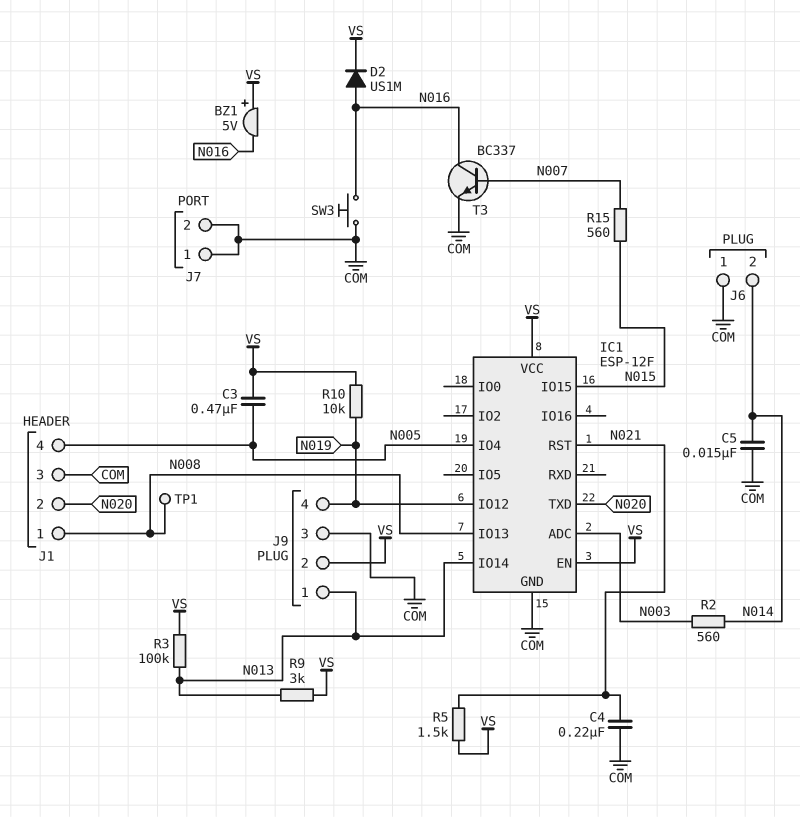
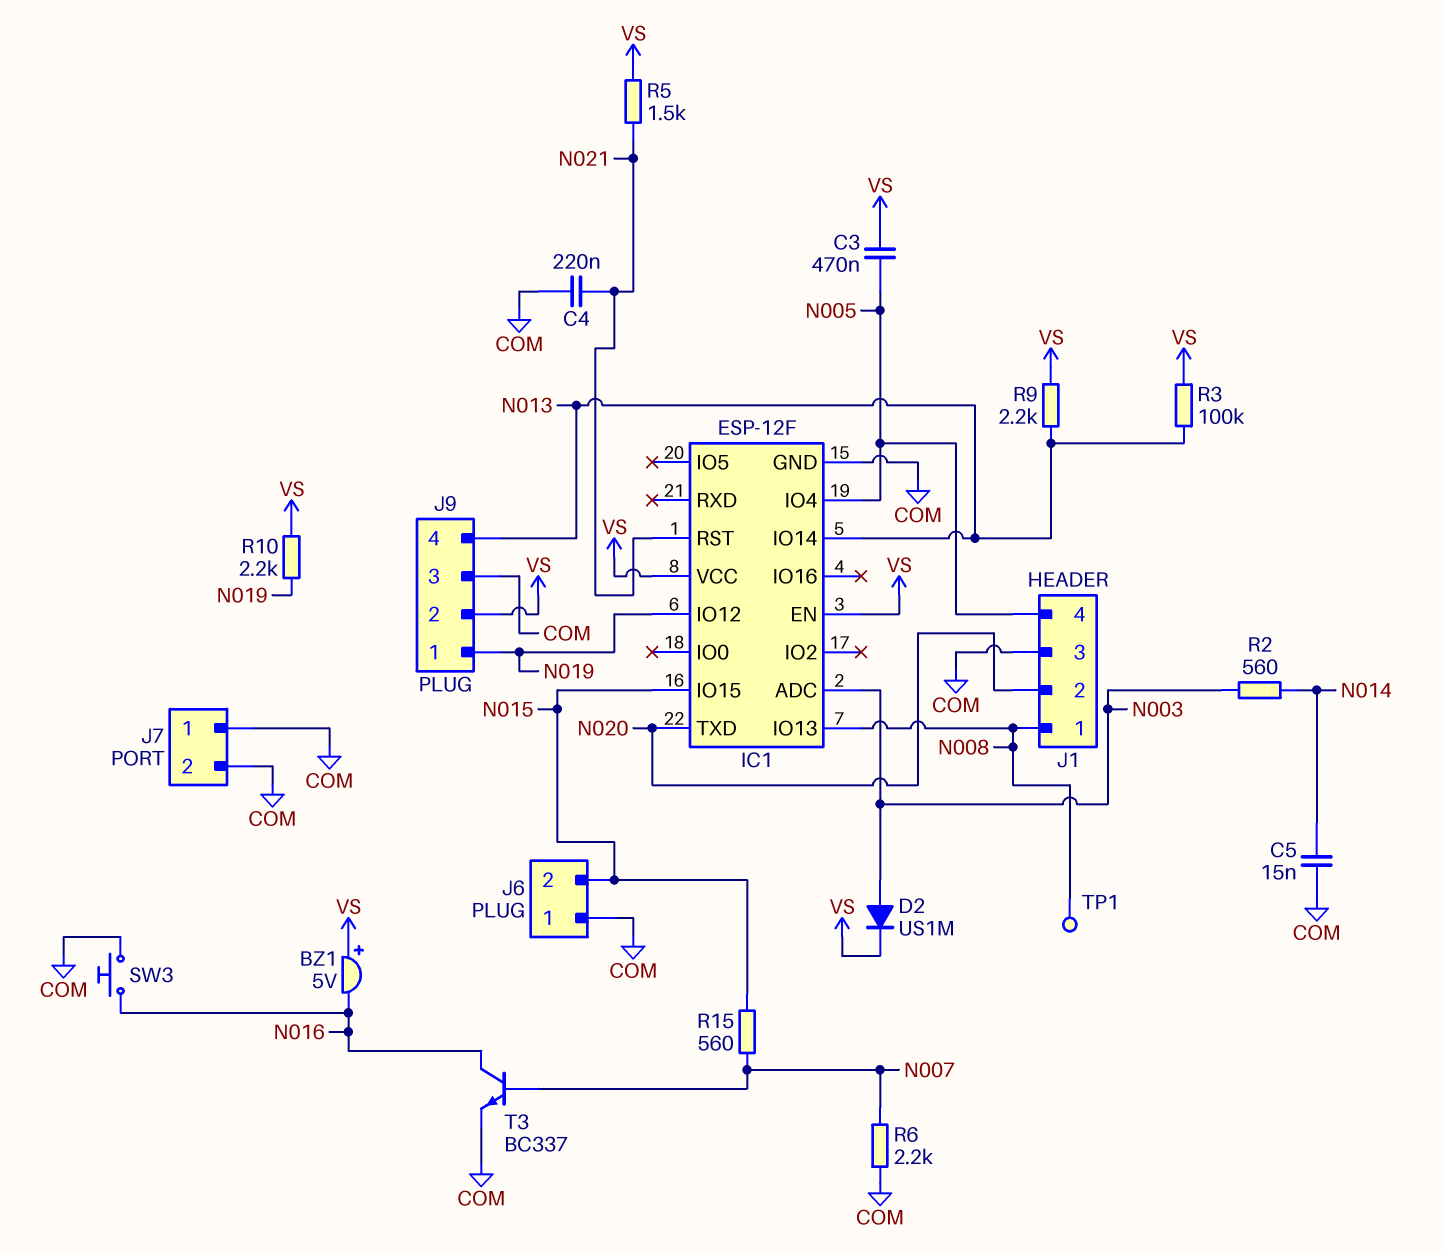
D2: diode US1M (A N016, K VS) -> diode US1M (A N003, K VS)
J6 pin 2: N014 -> N015
J9 pin 1: N013 -> N019
J9 pin 4: N019 -> N013
R6: none -> 2.2k (COM, N007)
R9: 3k (N013, VS) -> 2.2k (N013, VS)
R10: 10k (N019, VS) -> 2.2k (N019, VS)

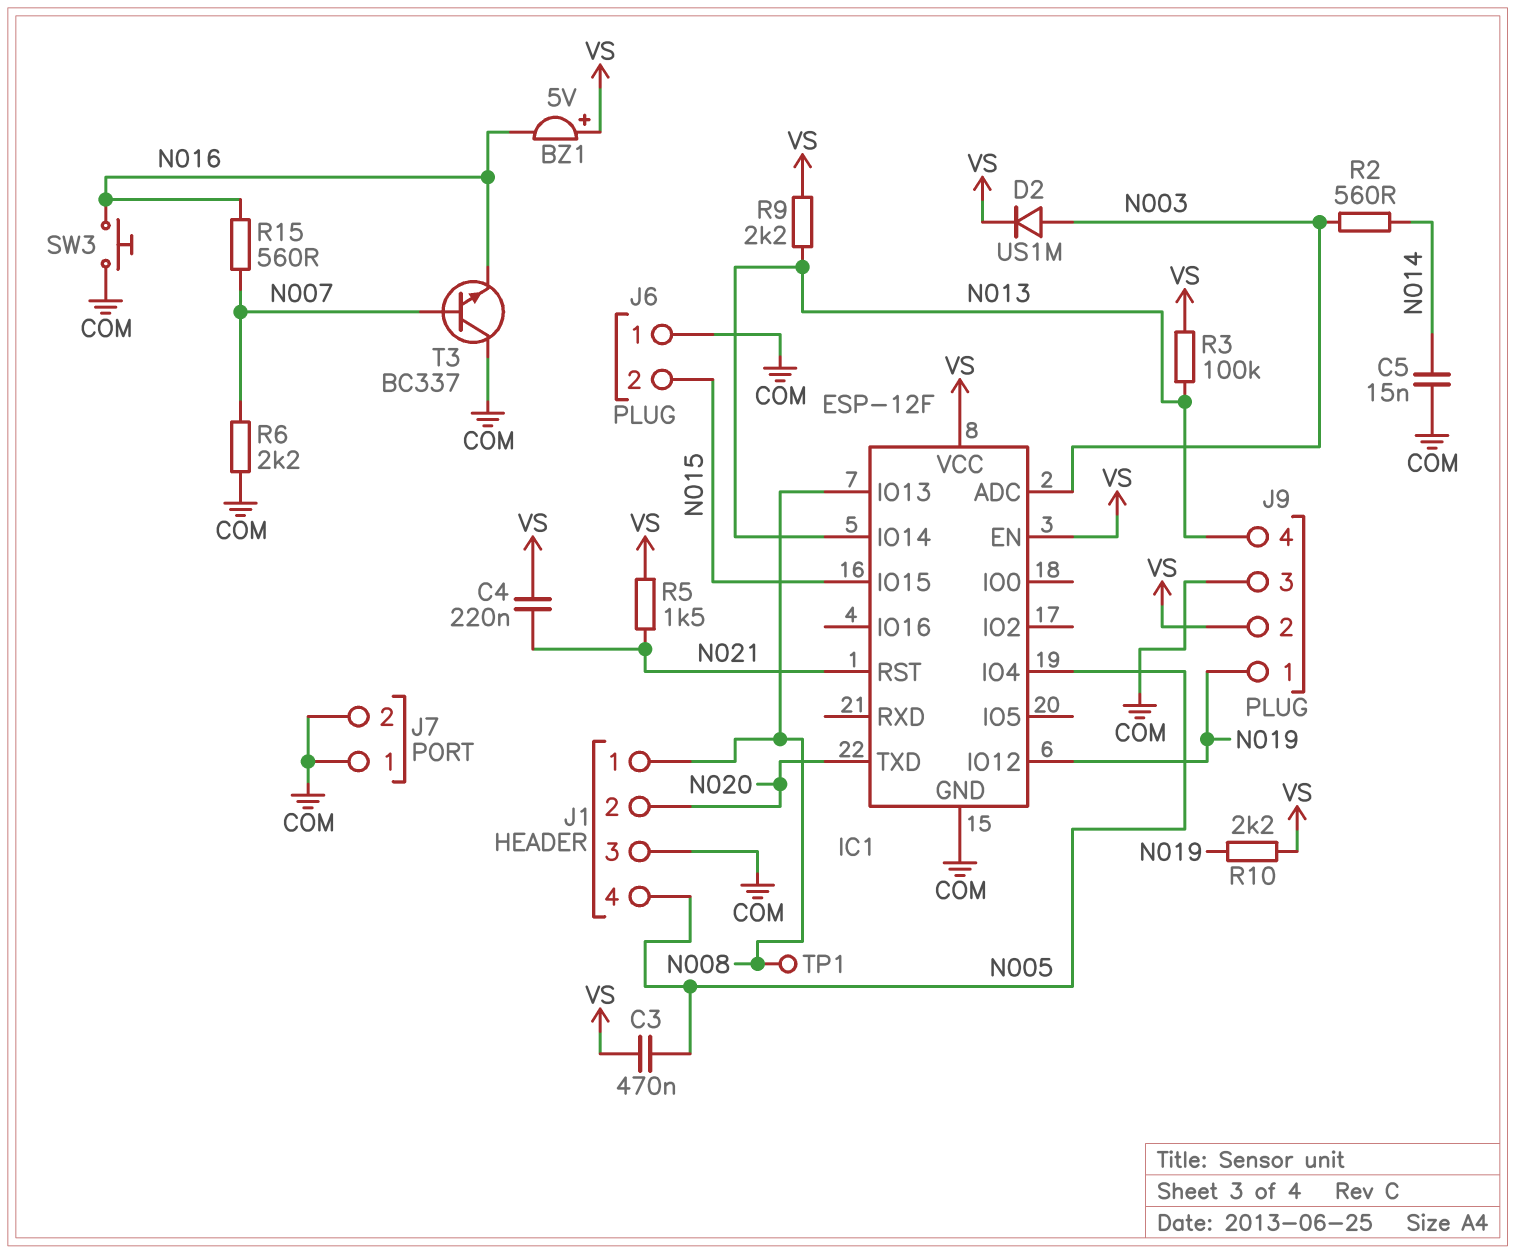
C4: 220nF (COM, N021) -> 220nF (N021, VS)
R15: 560 (N007, N015) -> 560 (N007, N016)
T3: NPN BC337 (B N007, C N016, E COM) -> NPN BC337 (B N007, C COM, E N016)

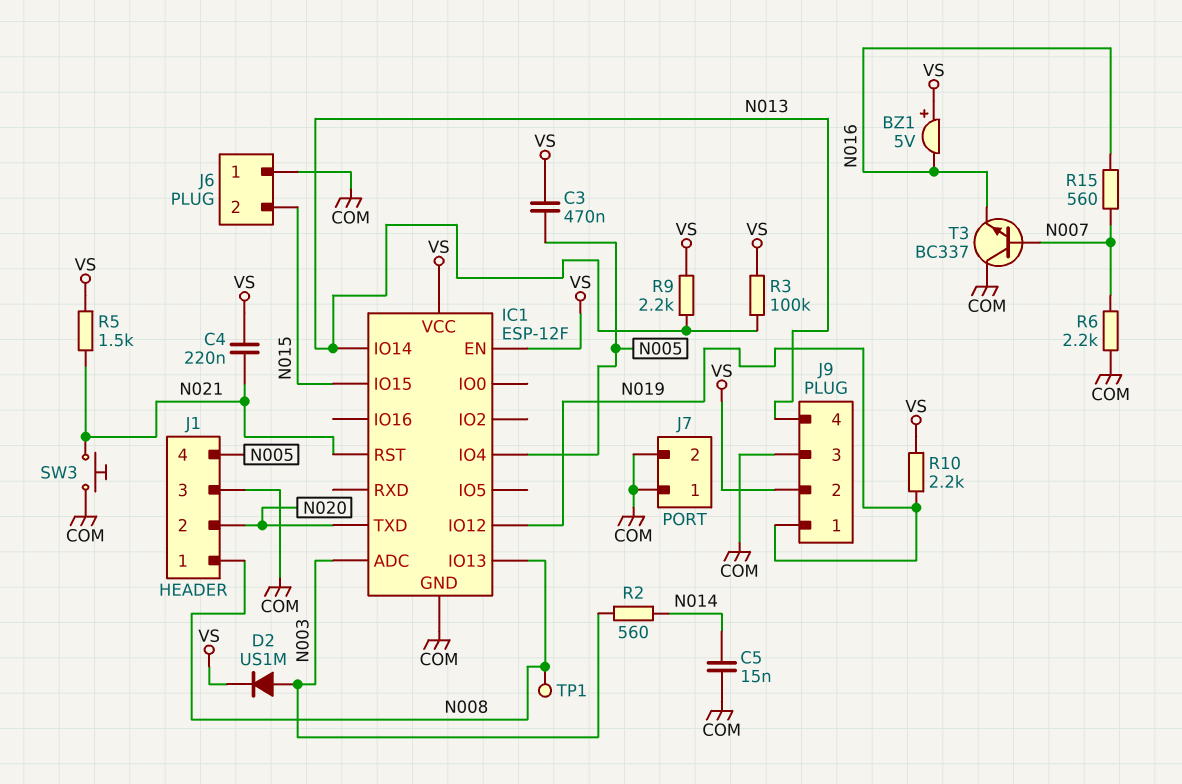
SW3: button (COM, N016) -> button (COM, N021)

